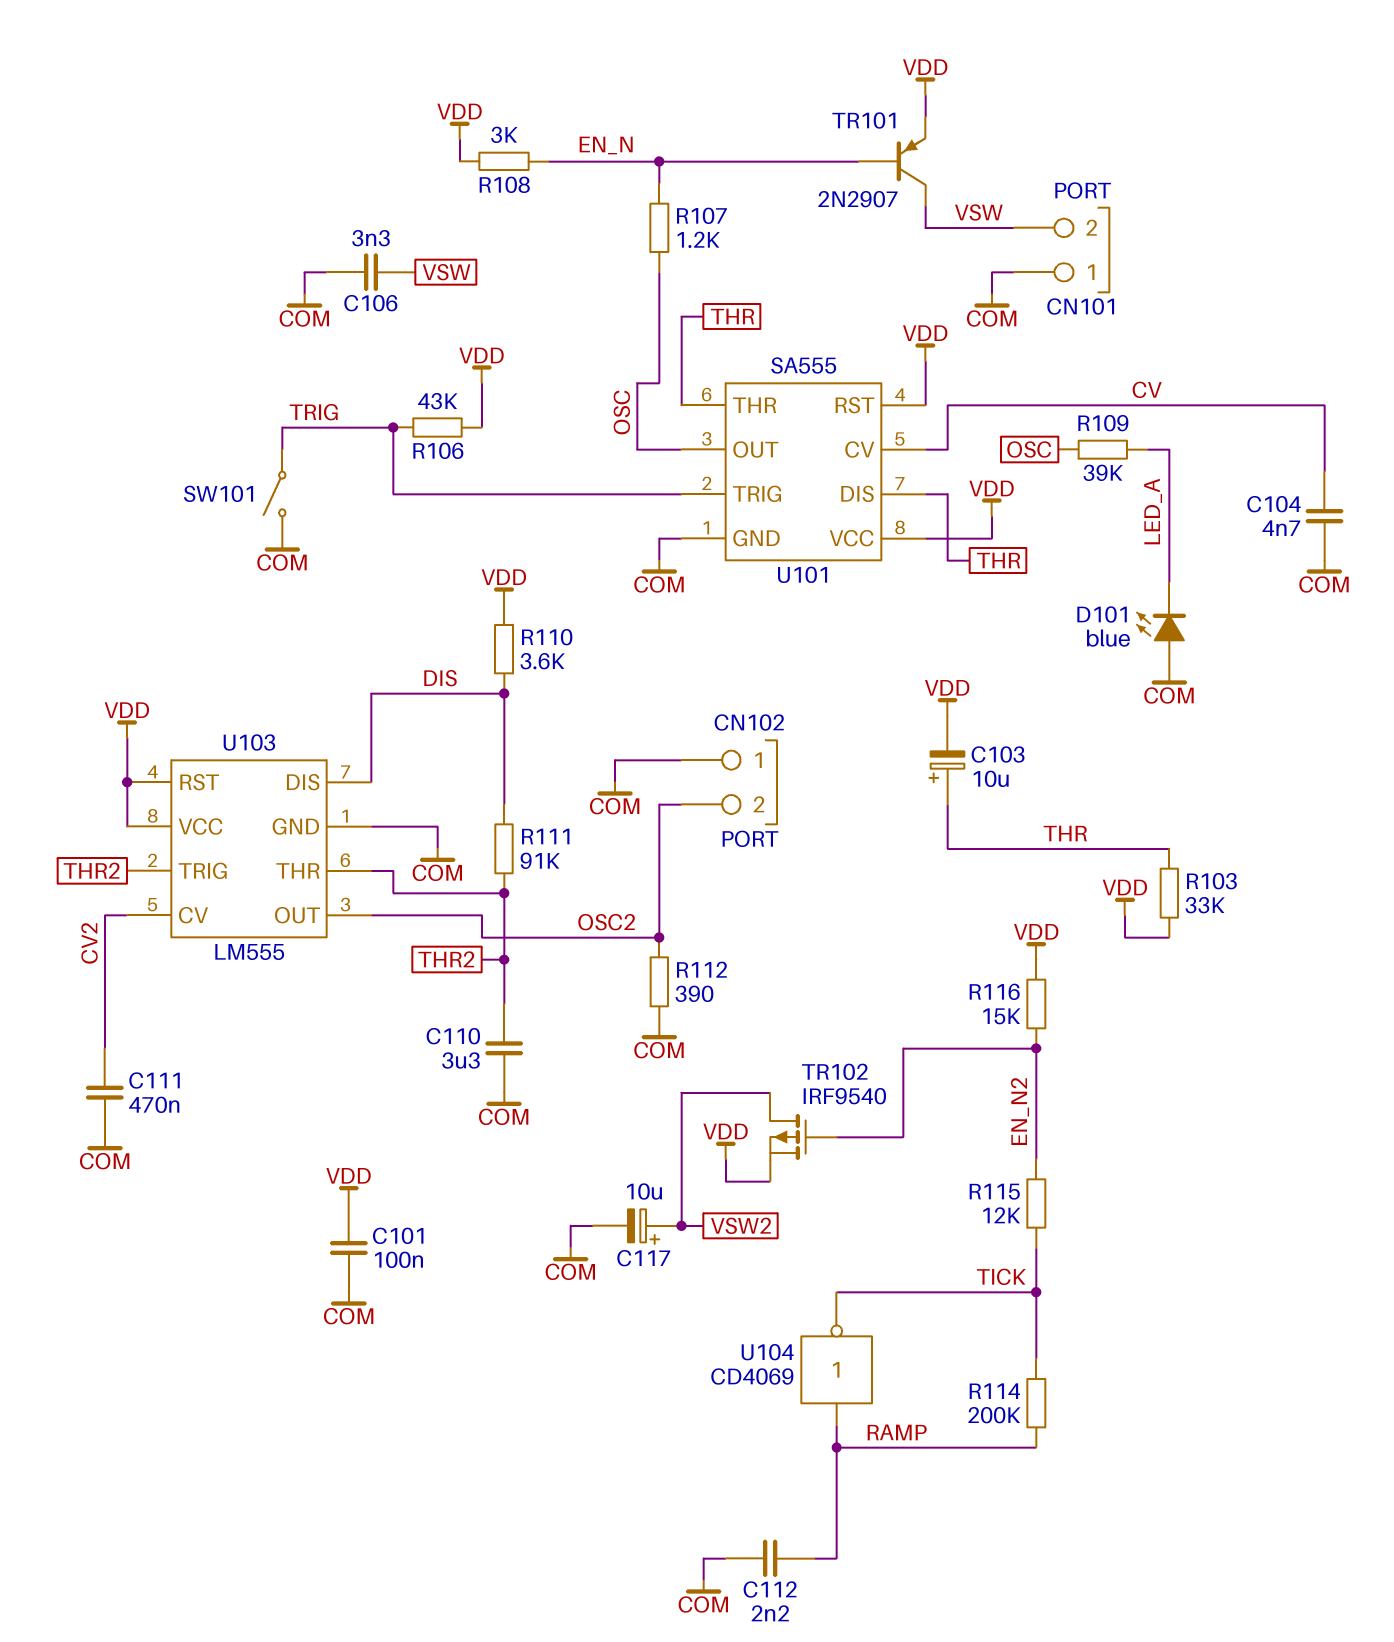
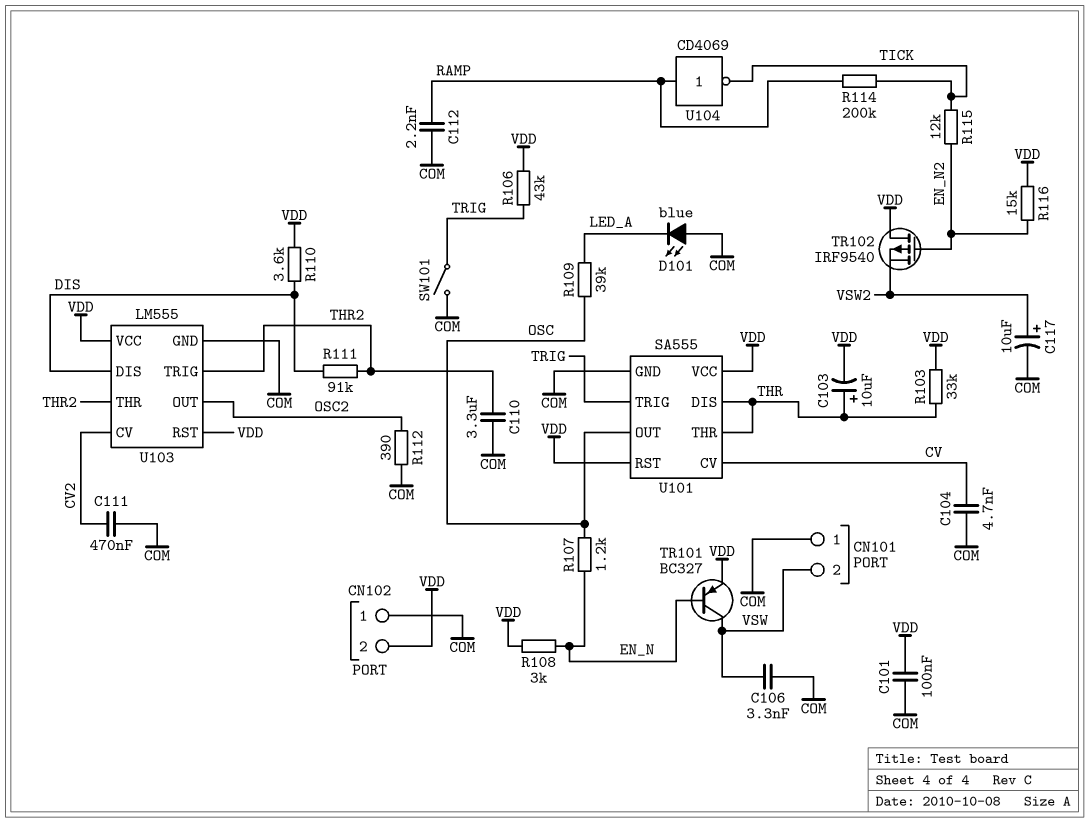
CN102 pin 2: OSC2 -> VDD
TR101: PNP 2N2907 (B EN_N, C VSW, E VDD) -> PNP BC327 (B EN_N, C VSW, E VDD)
TR102: PMOS IRF9540 (G EN_N2, D VSW2, S VDD) -> PMOS IRF9540 (G EN_N2, D VDD, S VSW2)

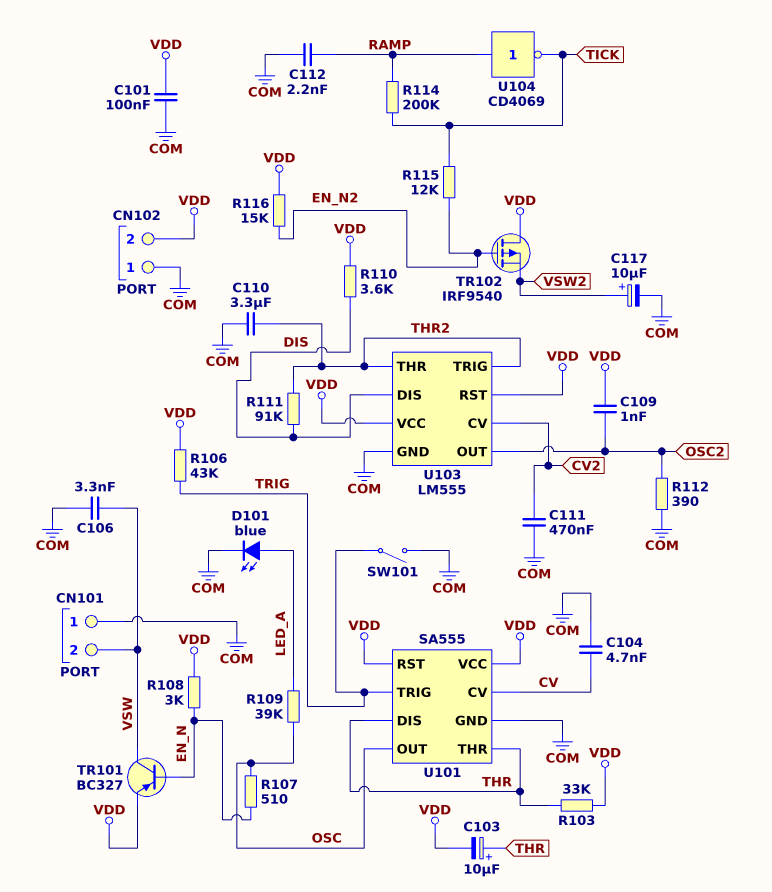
C109: none -> 1nF (OSC2, VDD)
D101: LED blue (A COM, K LED_A) -> LED blue (A LED_A, K COM)
R107: 1.2k (EN_N, OSC) -> 510 (EN_N, OSC)

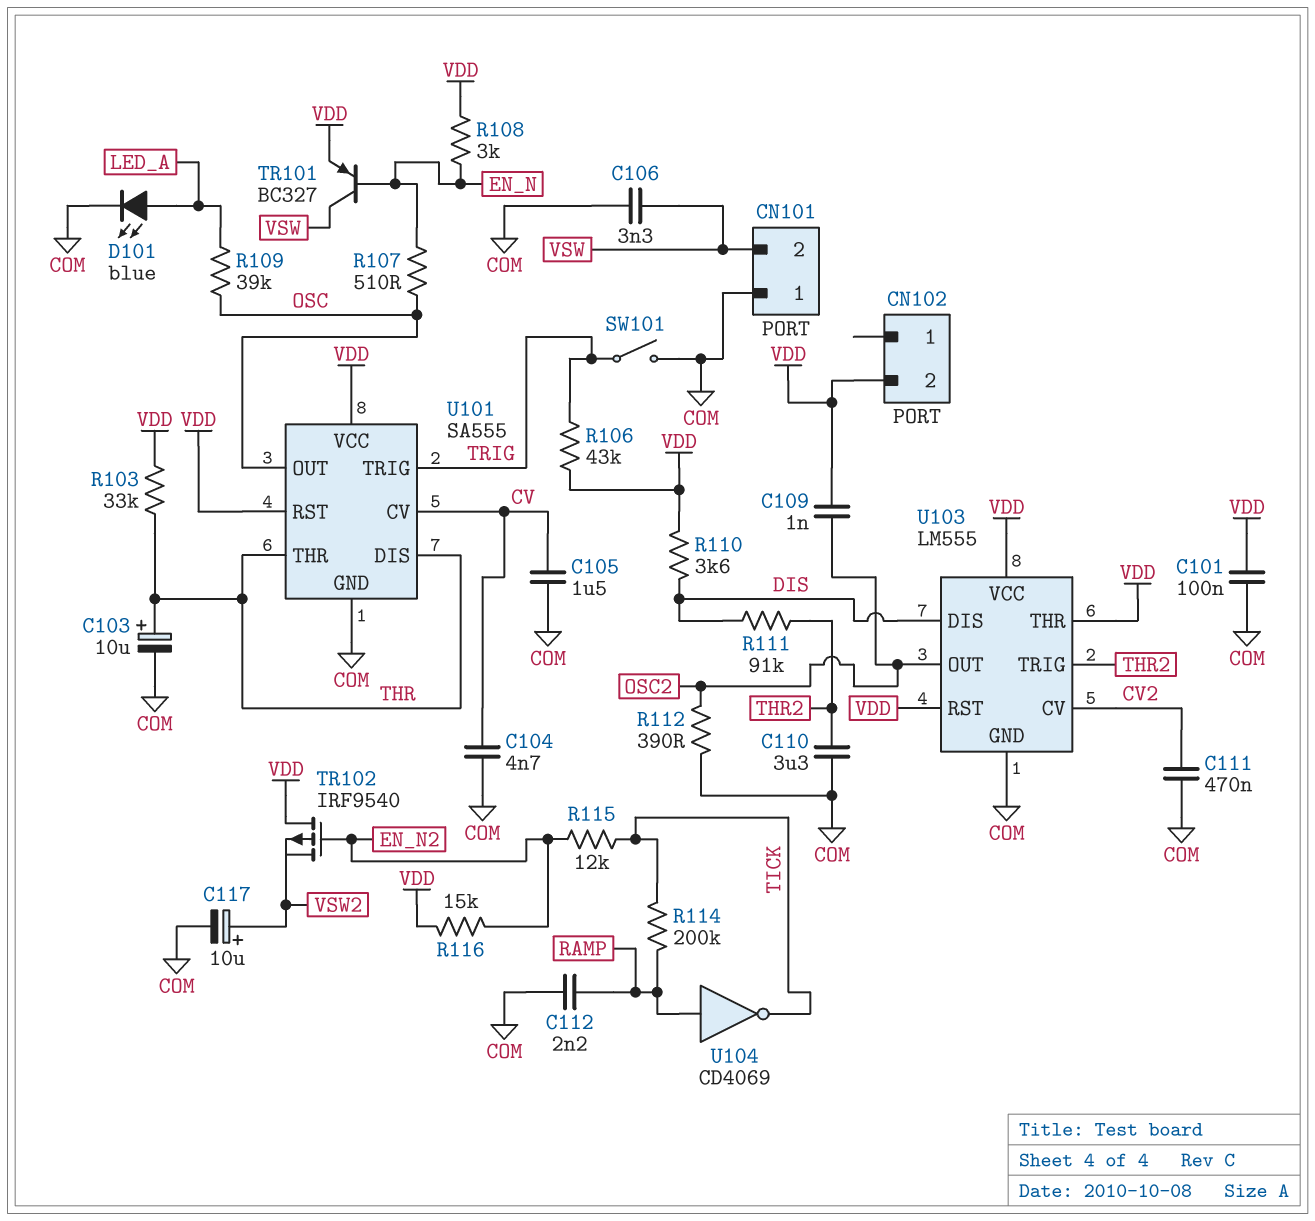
C103: 10uF (plus THR, minus VDD) -> 10uF (plus THR, minus COM)
C105: none -> 1.5uF (COM, CV)
CN102 pin 1: COM -> none
U103 pin THR: THR2 -> VDD

